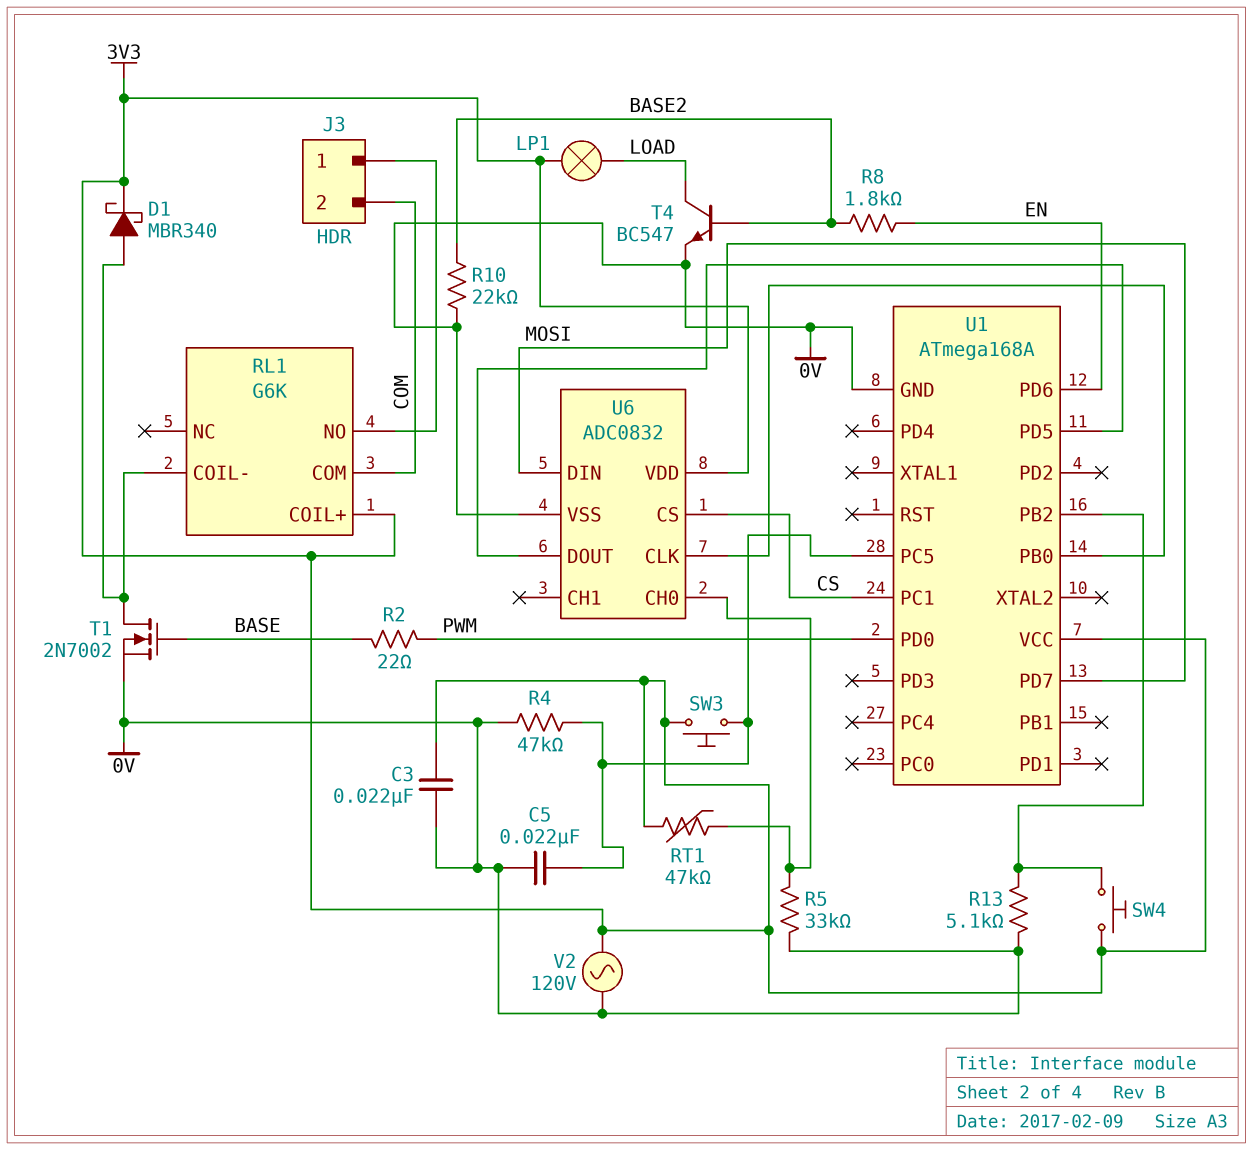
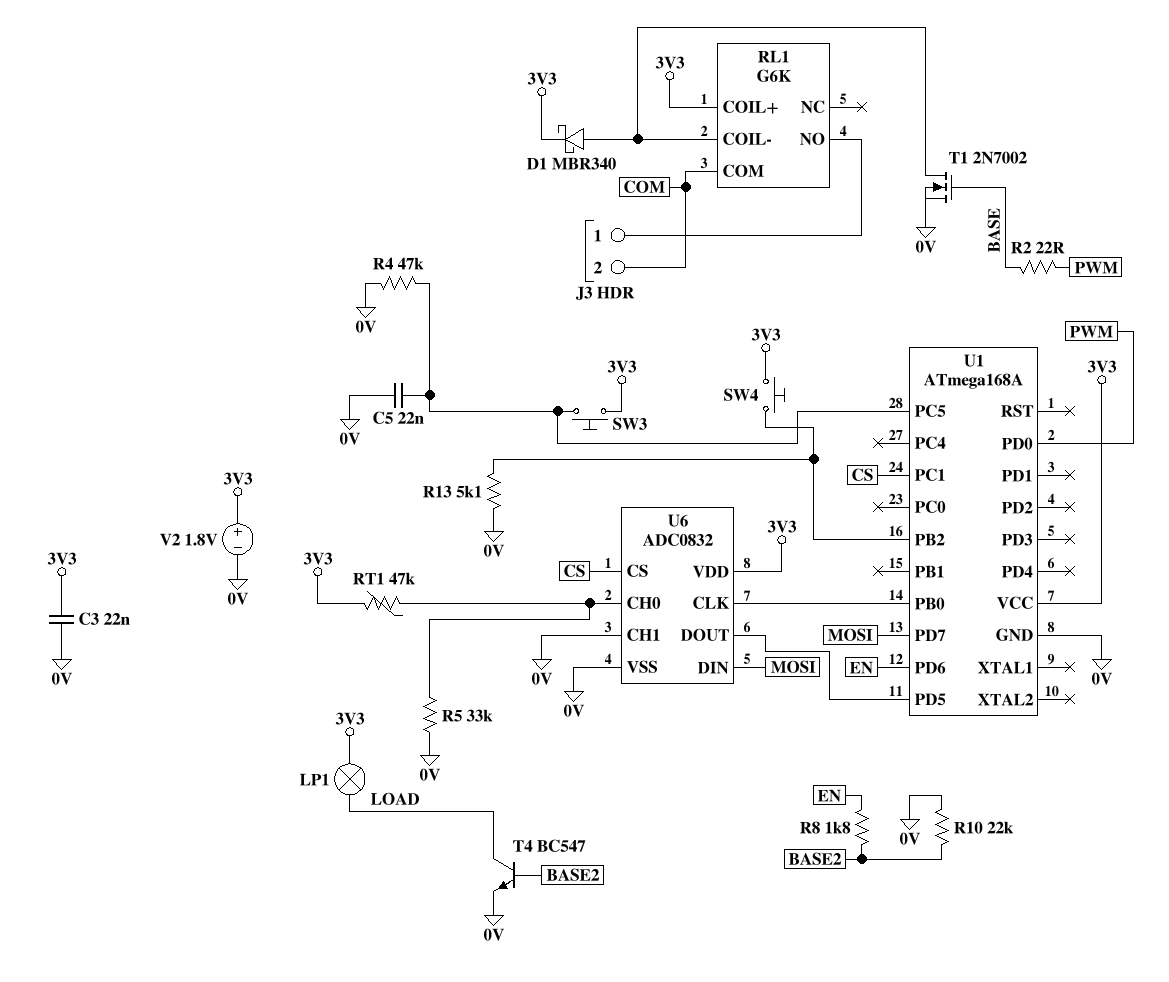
U6 pin CH1: none -> 0V
V2: AC 120V (0V, 3V3) -> 1.8V (plus 3V3, minus 0V)

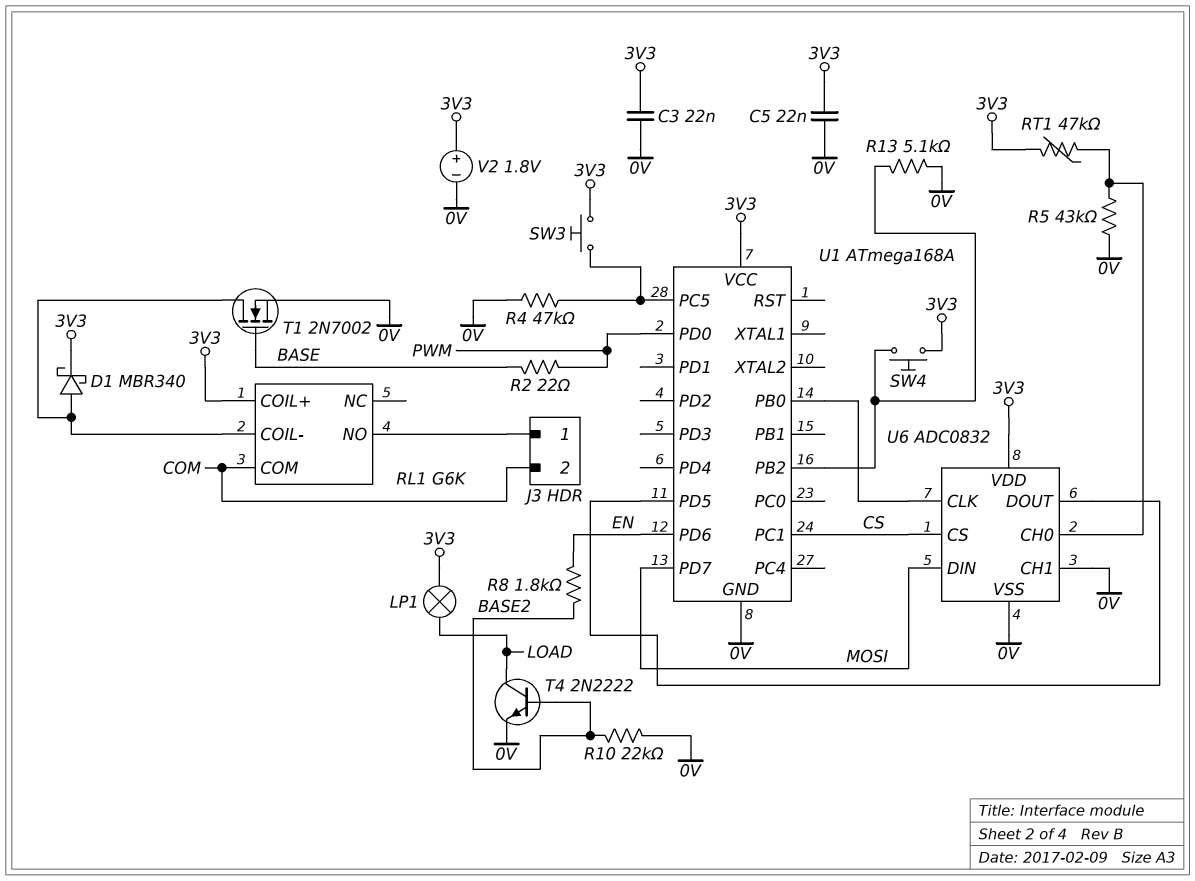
C5: 22nF (0V, U1/PC5) -> 22nF (0V, 3V3)
R5: 33k (0V, U6/CH0) -> 43k (0V, U6/CH0)
T4: NPN BC547 (B BASE2, C LOAD, E 0V) -> NPN 2N2222 (B BASE2, C LOAD, E 0V)

